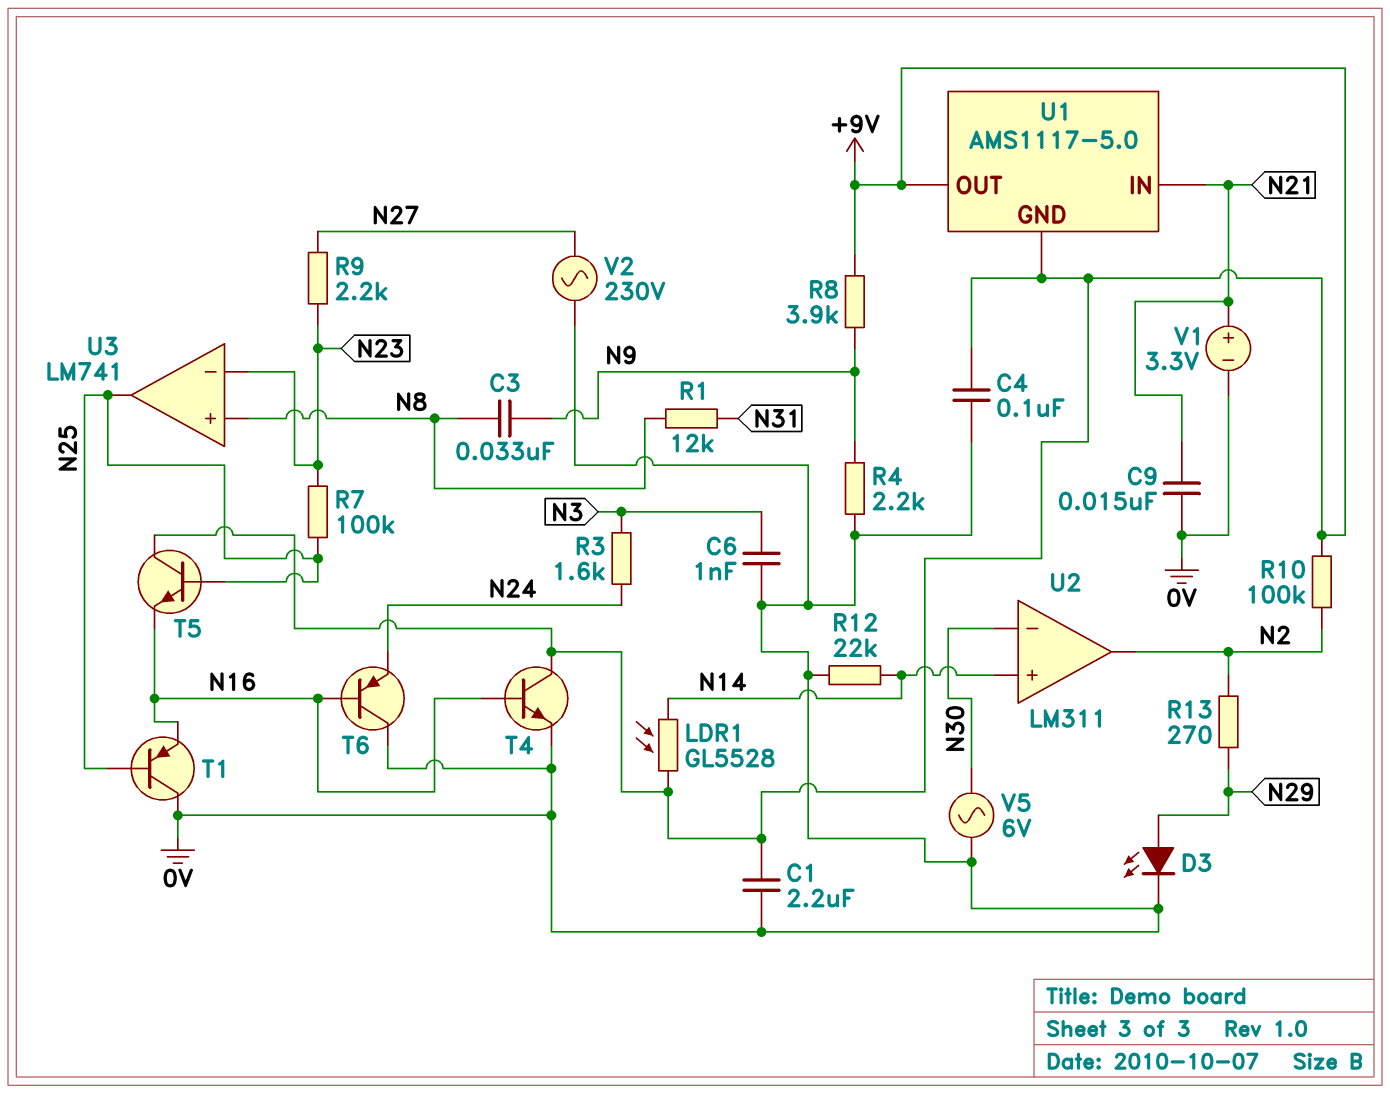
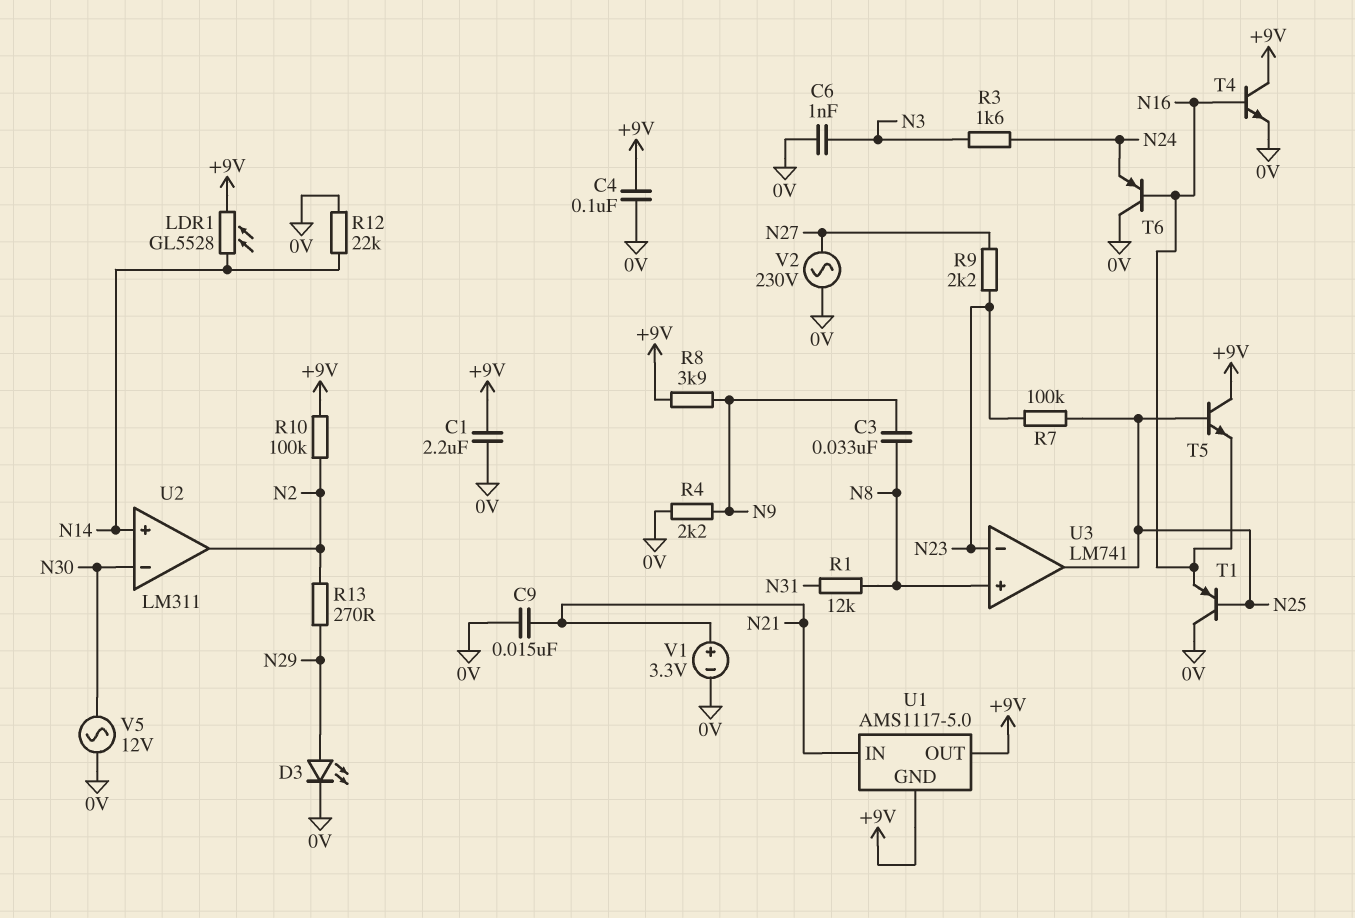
V5: AC 6V (0V, N30) -> AC 12V (0V, N30)

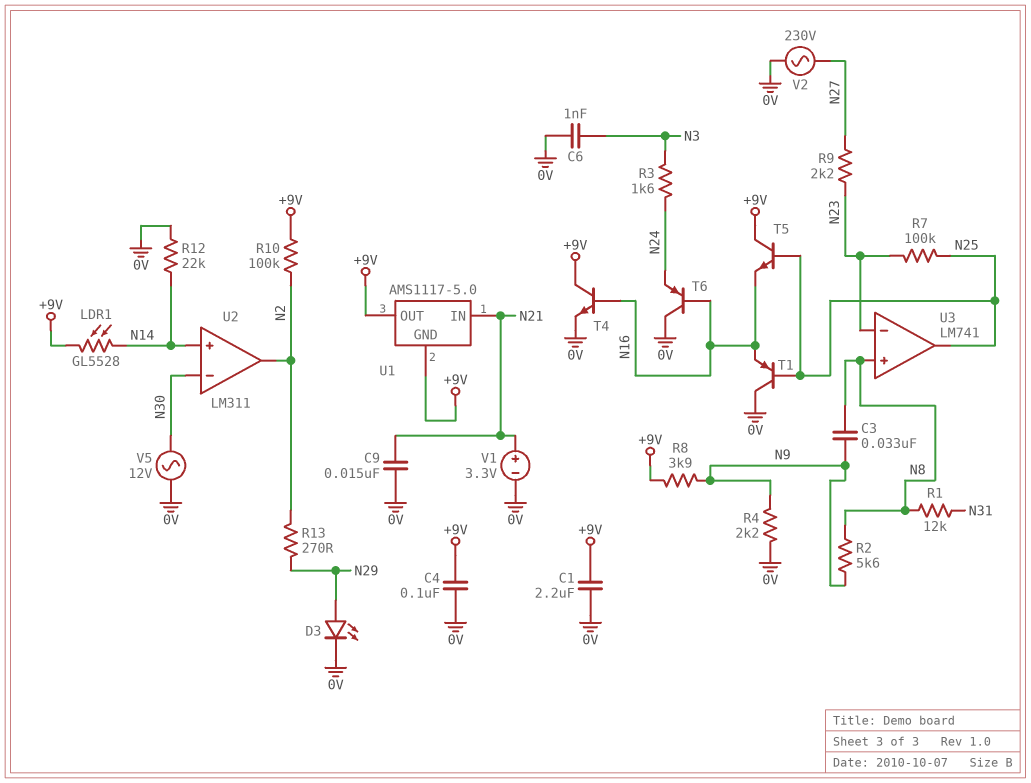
R2: none -> 5.6k (N8, N9)

